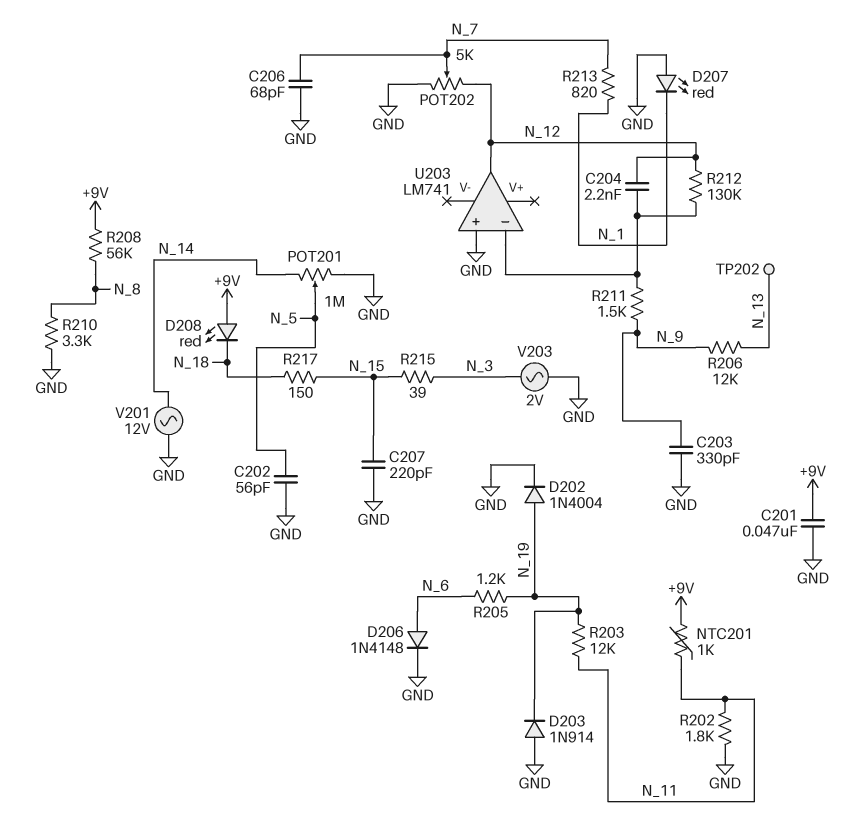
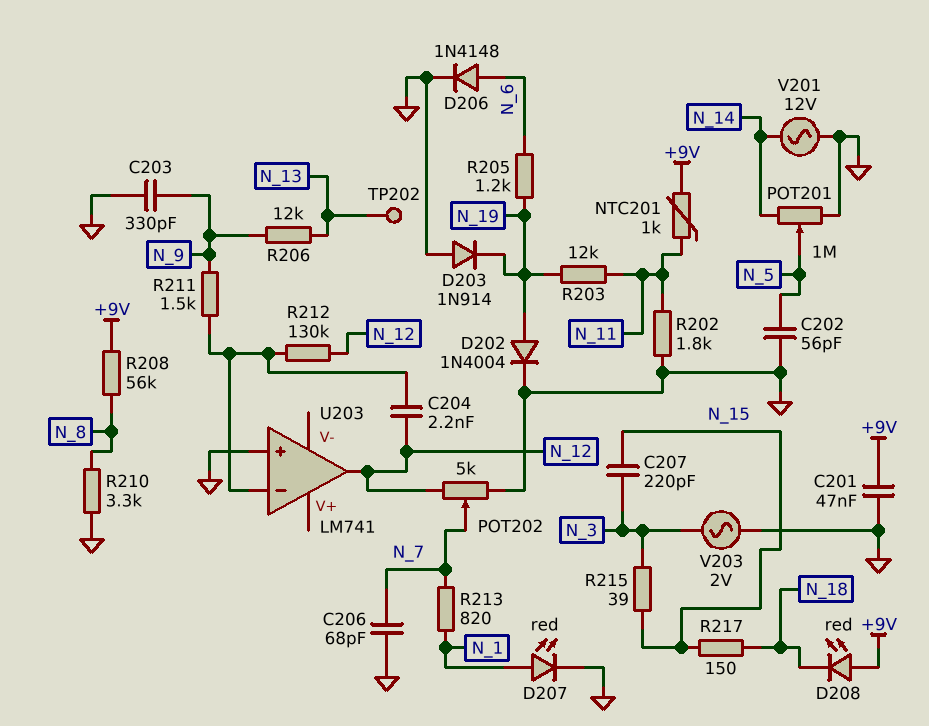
C207: 220pF (GND, N_15) -> 220pF (N_3, N_15)
D207: LED red (A GND, K N_1) -> LED red (A N_1, K GND)

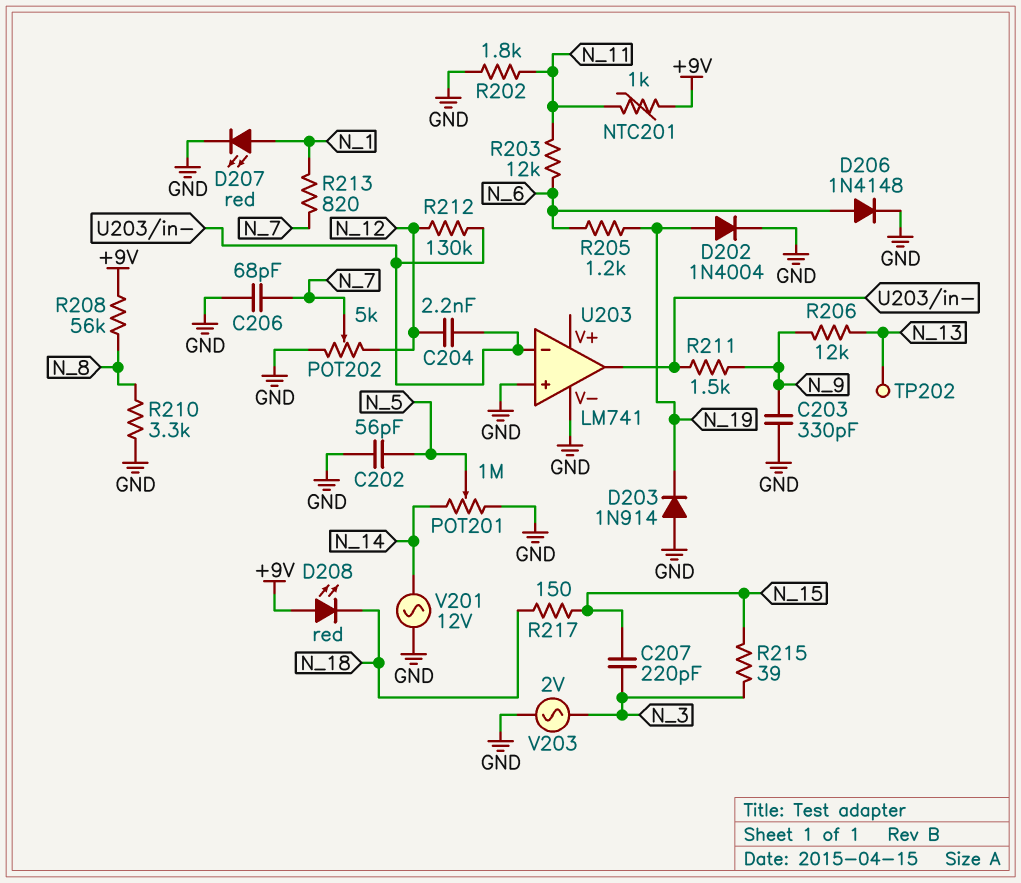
C201: 47nF (+9V, GND) -> none
R203: 12k (N_11, N_19) -> 12k (N_6, N_11)
U203 pin V-: none -> GND
U203 pin out: N_12 -> U203/in-

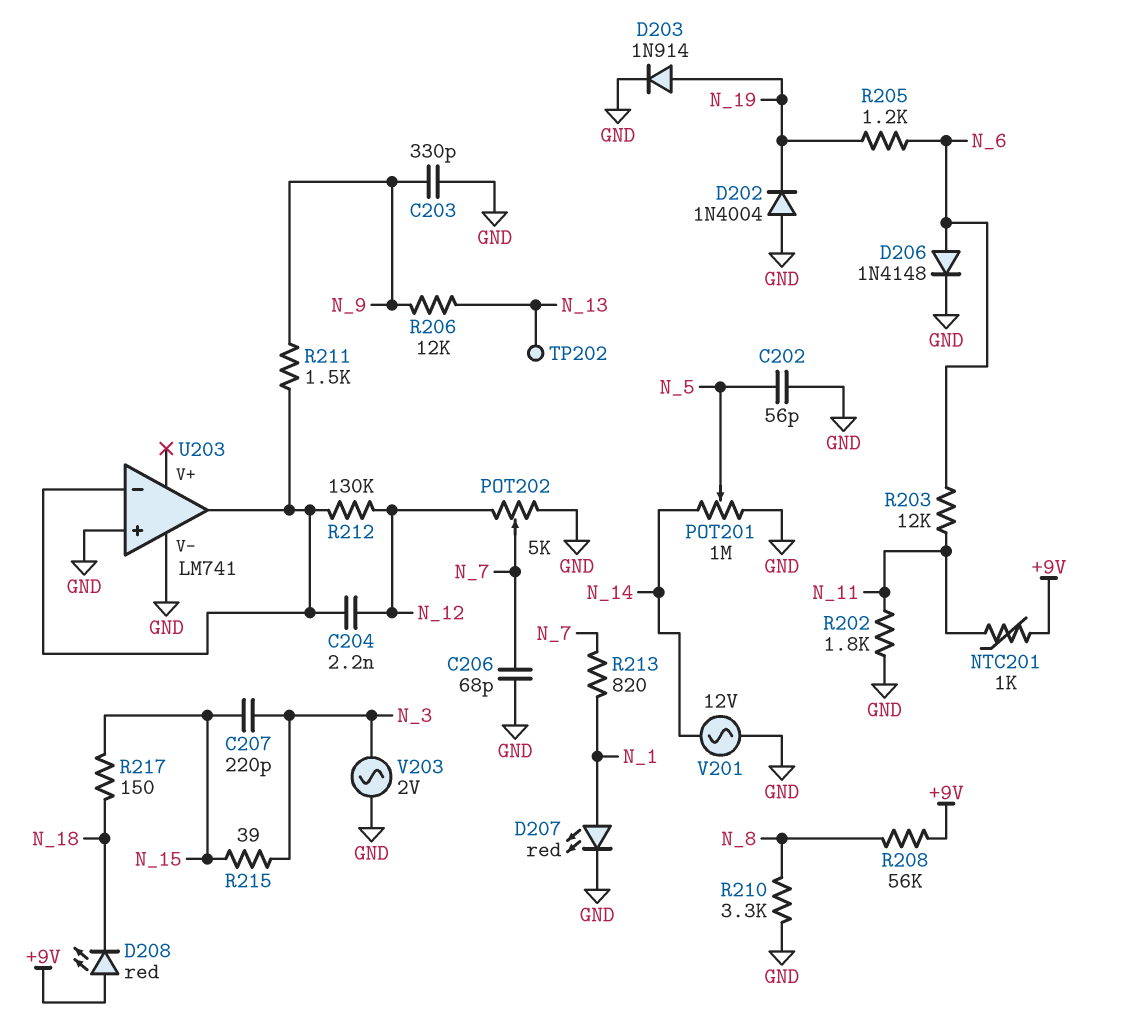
D202: diode 1N4004 (A N_19, K GND) -> diode 1N4004 (A GND, K N_19)
D203: diode 1N914 (A GND, K N_19) -> diode 1N914 (A N_19, K GND)

